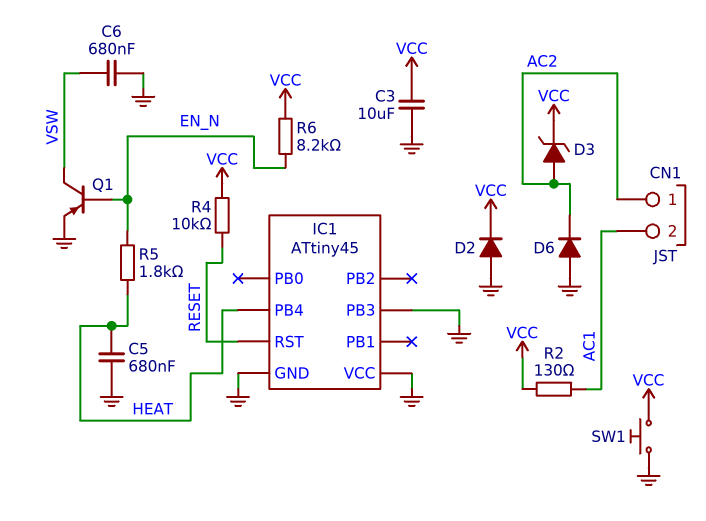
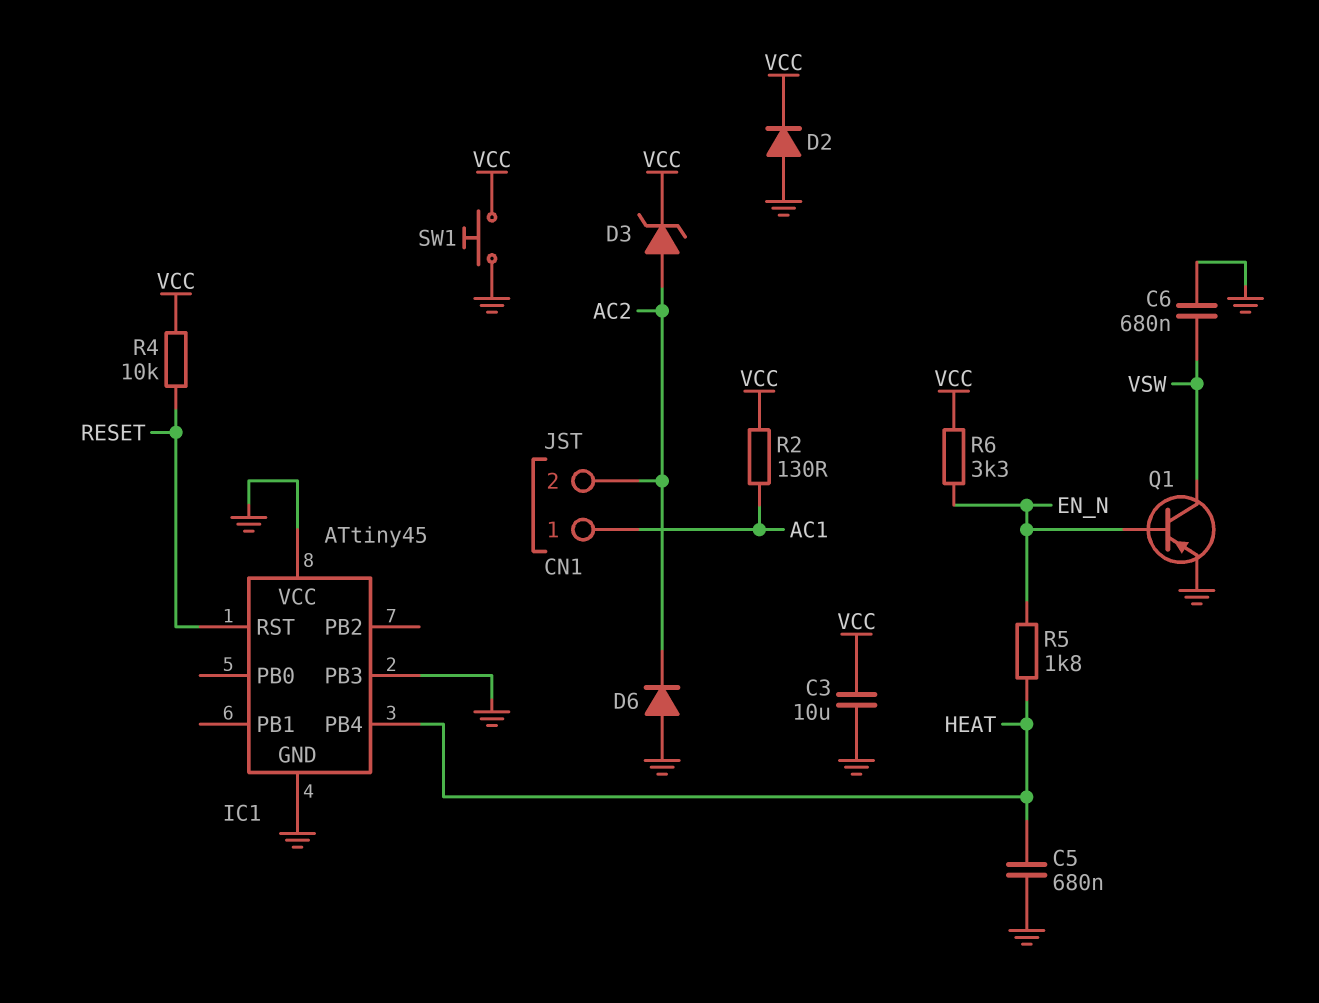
CN1 pin 1: AC2 -> AC1
CN1 pin 2: AC1 -> AC2
R6: 8.2k (EN_N, VCC) -> 3.3k (EN_N, VCC)

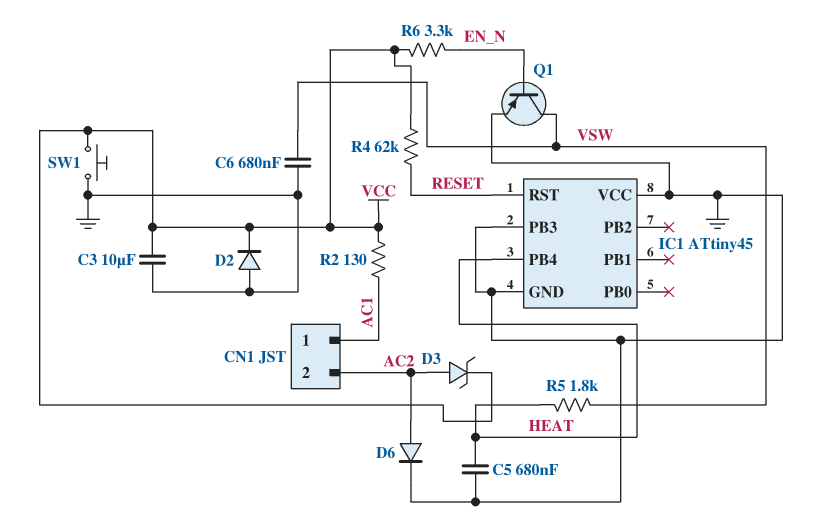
D6: diode (A GND, K AC2) -> diode (A AC2, K GND)
R4: 10k (RESET, VCC) -> 62k (RESET, VCC)
R5: 1.8k (EN_N, HEAT) -> 1.8k (HEAT, VSW)

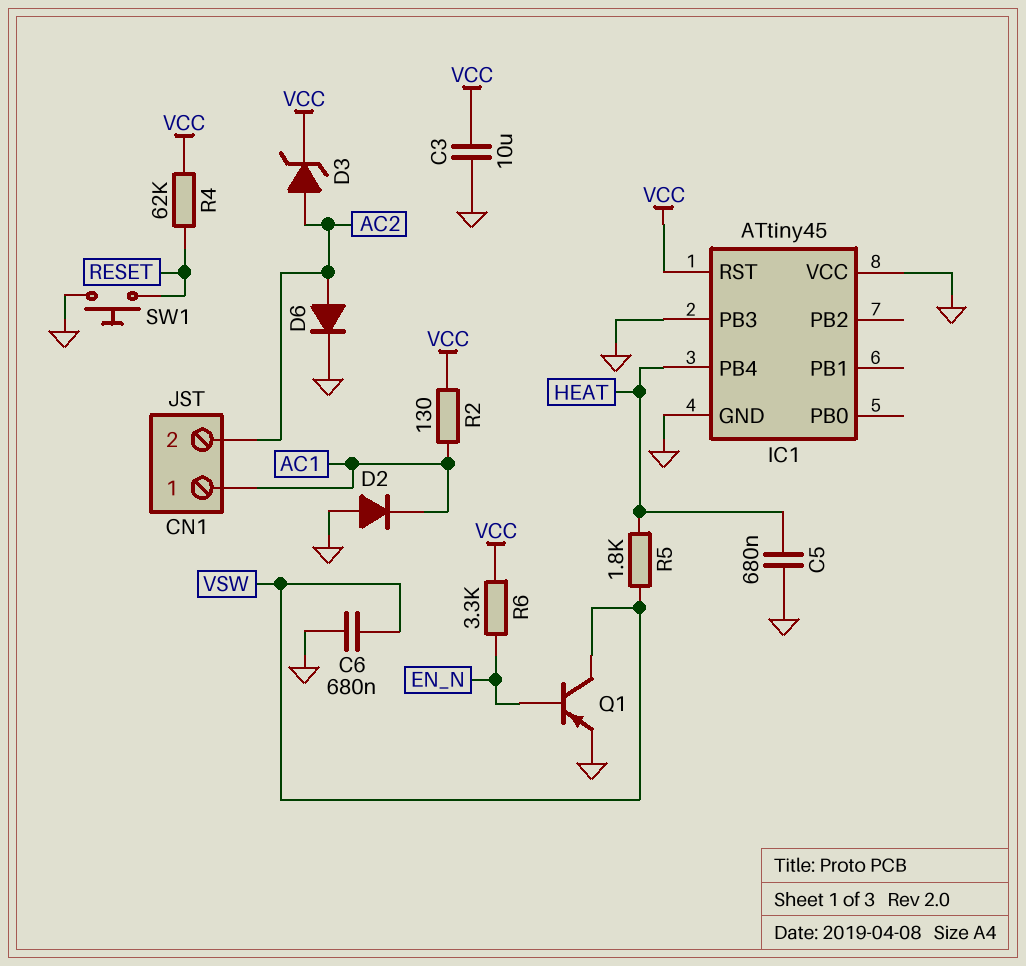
D2: diode (A GND, K VCC) -> diode (A GND, K AC1)
IC1 pin RST: RESET -> VCC
SW1: button (GND, VCC) -> button (GND, RESET)

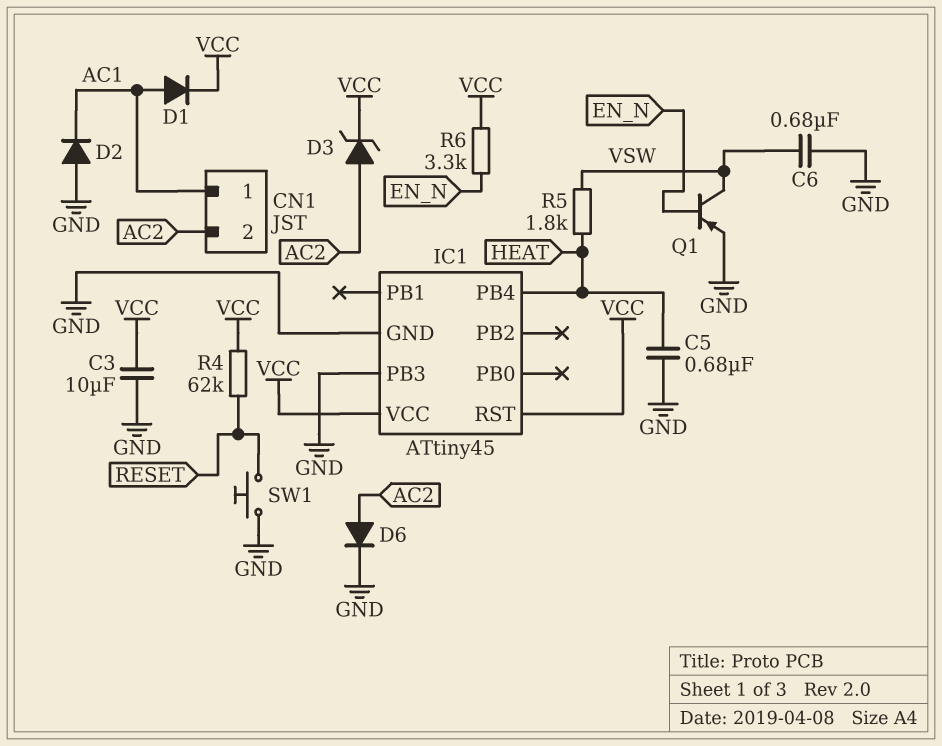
D1: none -> diode (A AC1, K VCC)
IC1 pin VCC: GND -> VCC
R2: 130 (AC1, VCC) -> none

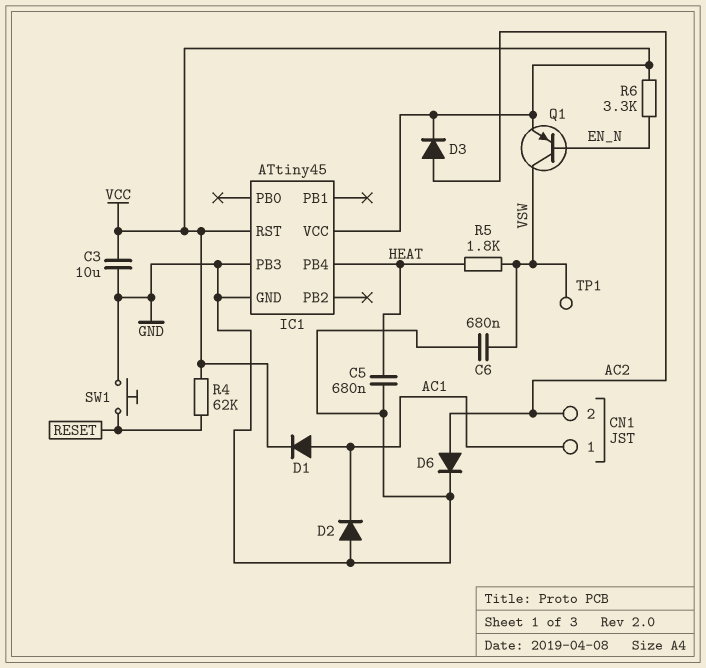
D3: zener (A AC2, K VCC) -> diode (A AC2, K VCC)
Q1: PNP (B EN_N, C VSW, E GND) -> PNP (B EN_N, C VSW, E VCC)
TP1: none -> test point (VSW)

